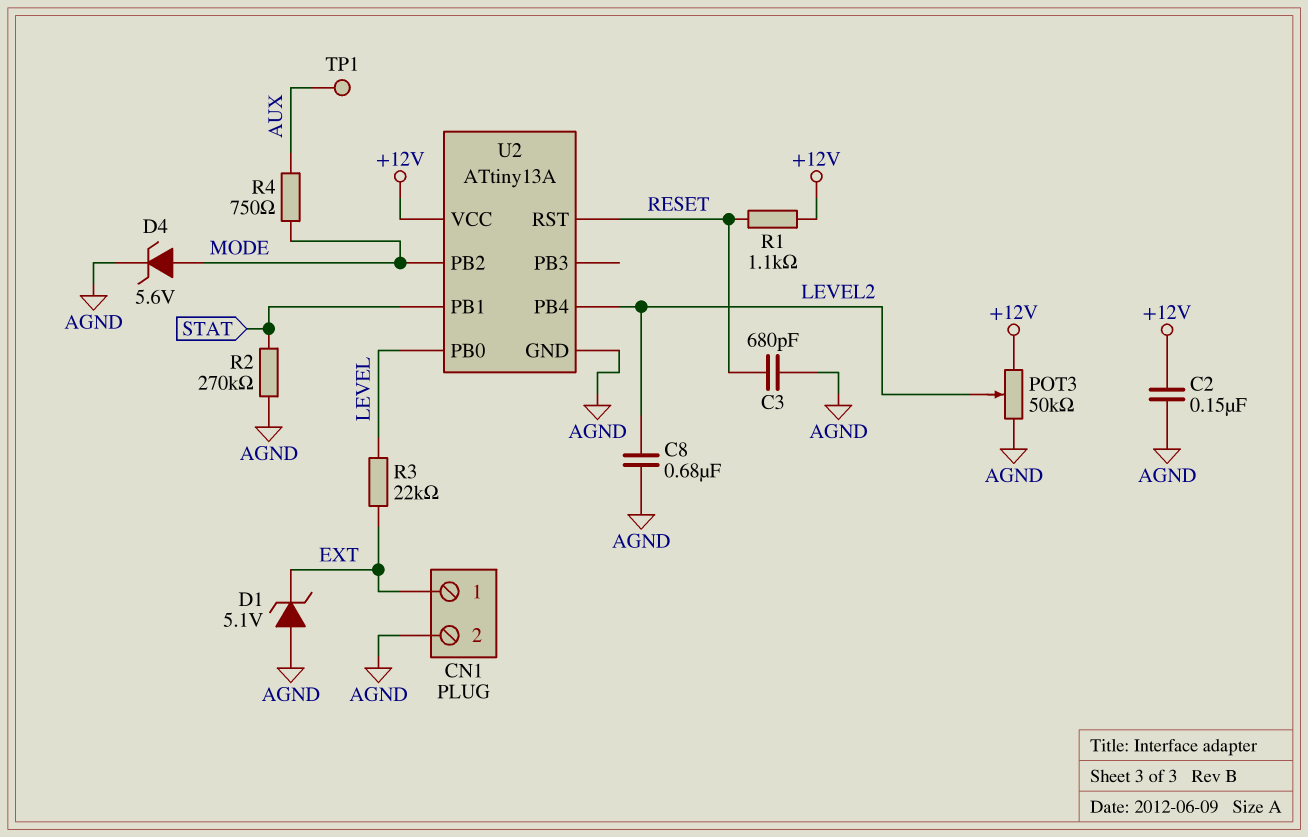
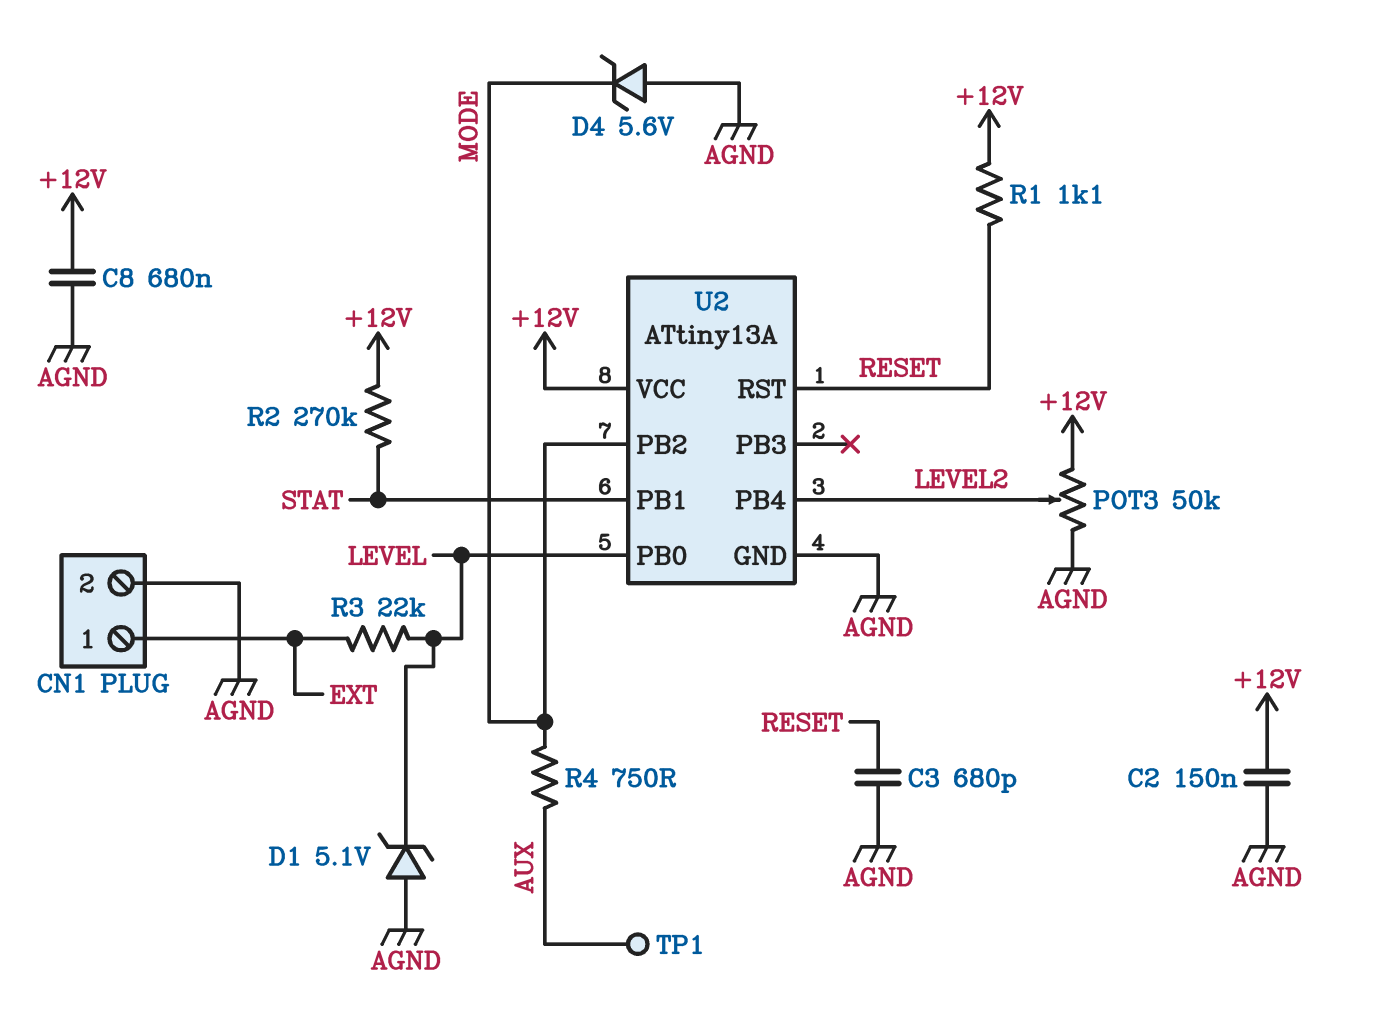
C8: 680nF (AGND, LEVEL2) -> 680nF (+12V, AGND)
D1: zener 5.1V (A AGND, K EXT) -> zener 5.1V (A AGND, K LEVEL)
D4: zener 5.6V (A MODE, K AGND) -> zener 5.6V (A AGND, K MODE)
R2: 270k (AGND, STAT) -> 270k (+12V, STAT)

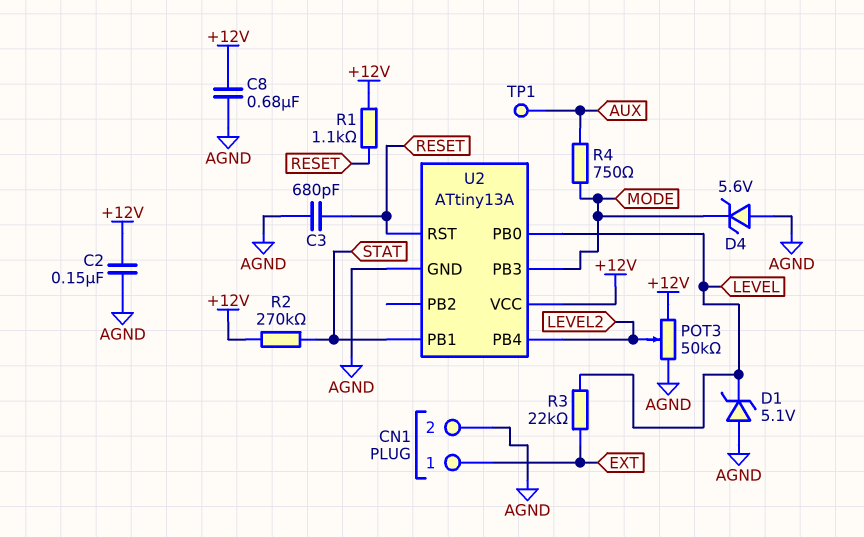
U2 pin PB2: MODE -> none
U2 pin PB3: none -> MODE

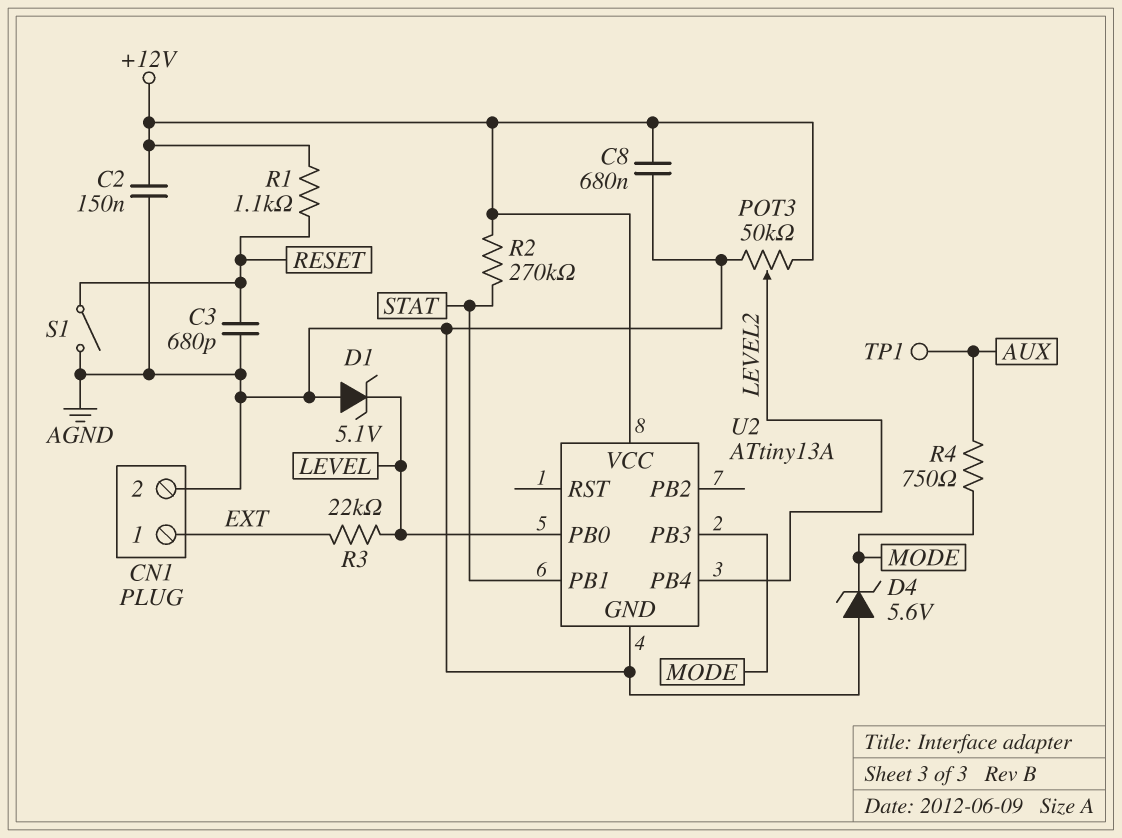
S1: none -> switch (AGND, RESET)
U2 pin RST: RESET -> none

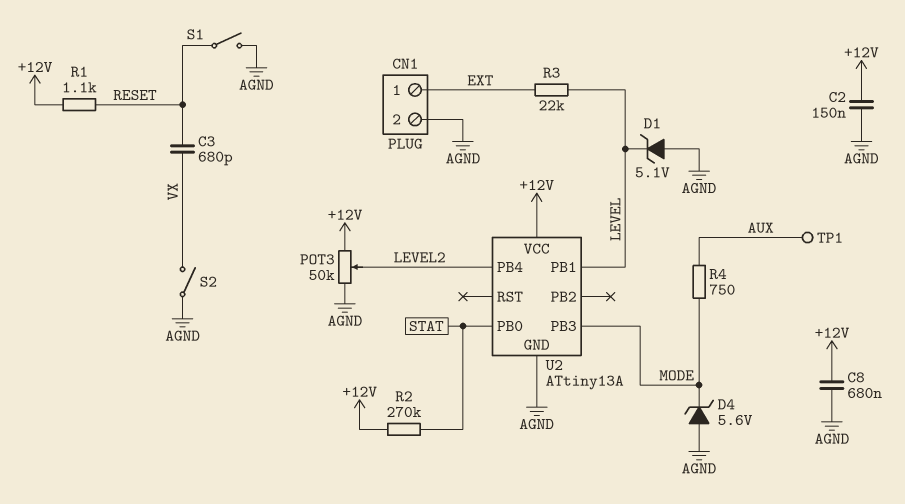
C3: 680pF (AGND, RESET) -> 680pF (RESET, VX)
S2: none -> switch (AGND, VX)
U2 pin PB0: LEVEL -> STAT
U2 pin PB1: STAT -> LEVEL

